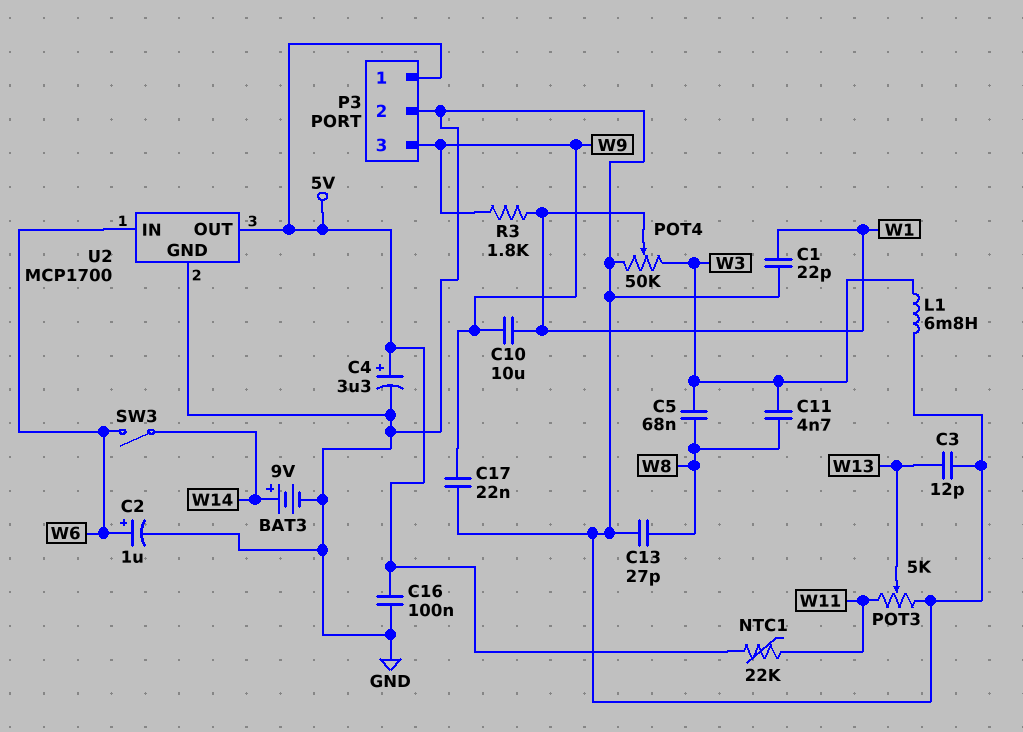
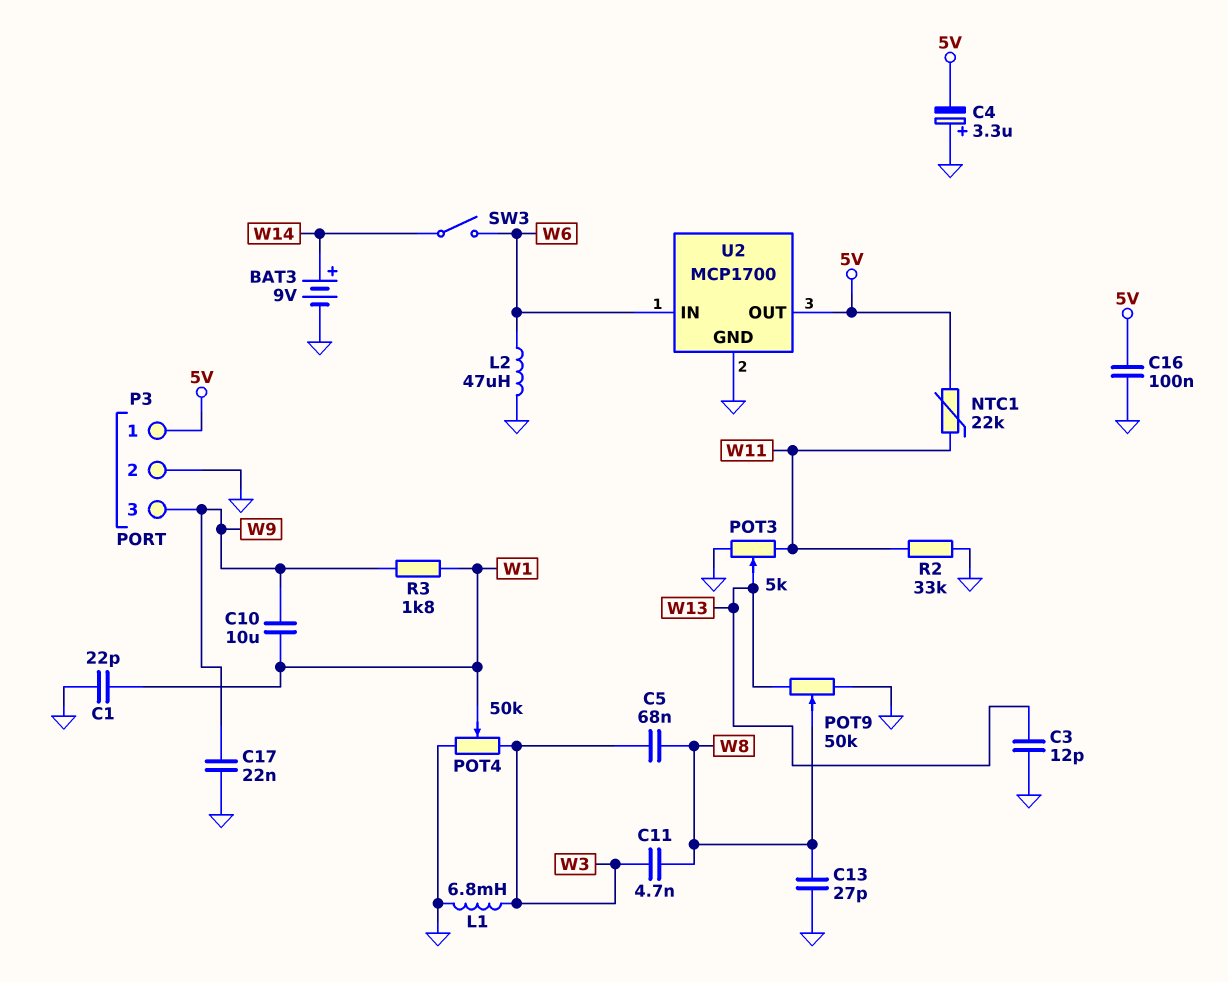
C2: 1uF (plus W6, minus GND) -> none
C4: 3.3uF (plus 5V, minus GND) -> 3.3uF (plus GND, minus 5V)
L2: none -> 47uH (GND, W6)
POT9: none -> 50k (GND, W13, wiper W8)
R2: none -> 33k (GND, W11)

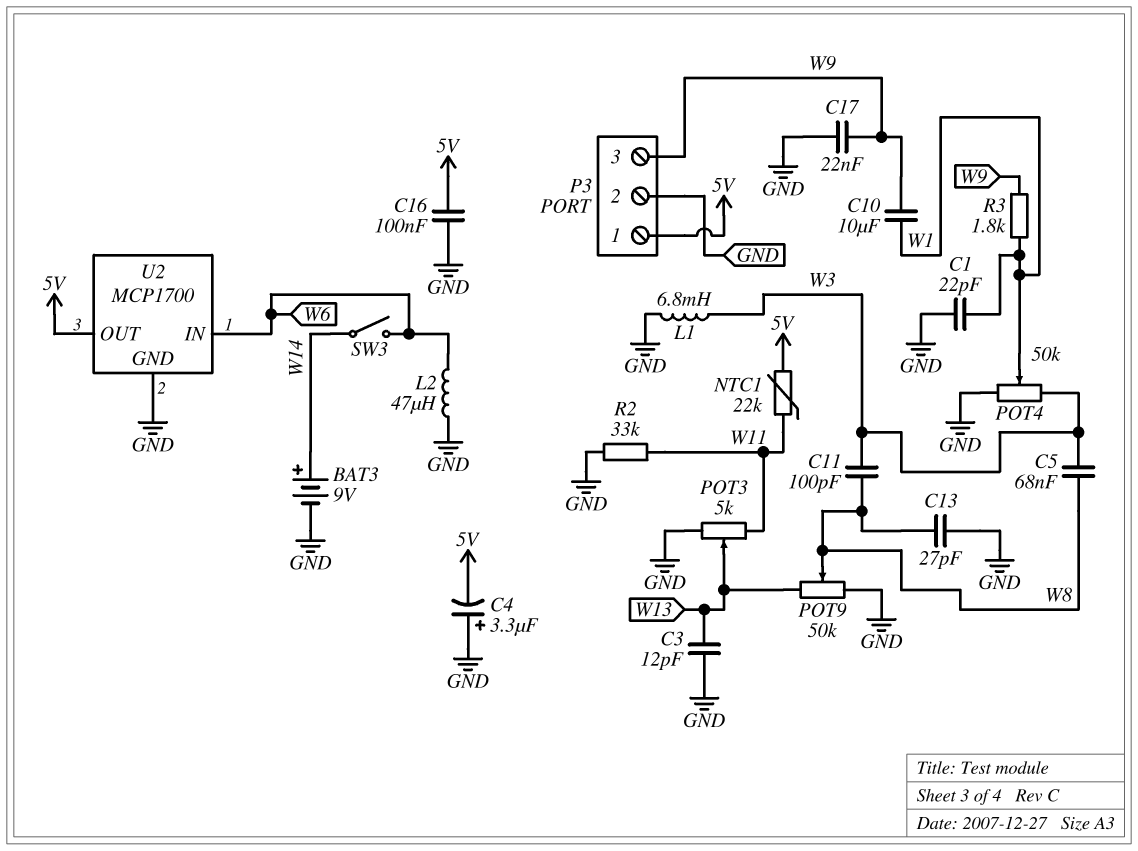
C11: 4.7nF (W3, W8) -> 100pF (W3, W8)

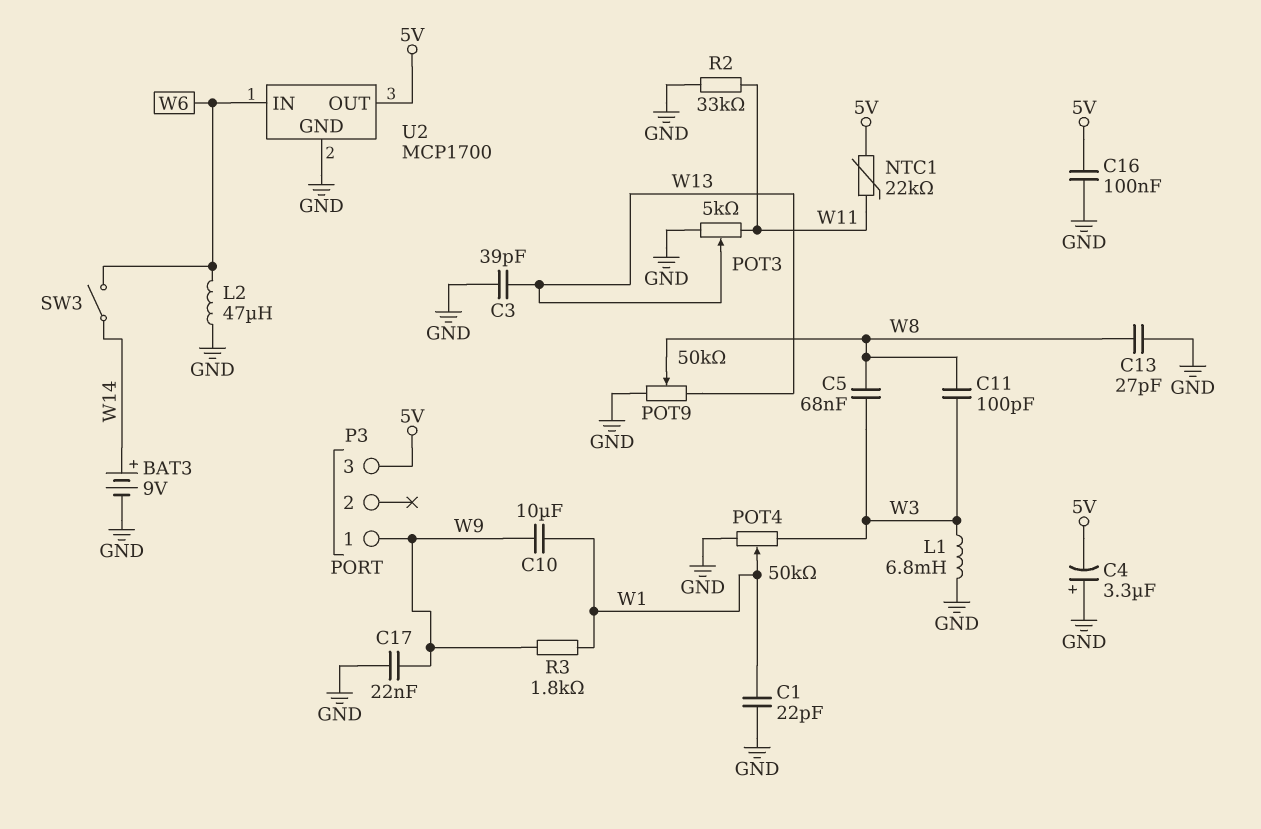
C3: 12pF (GND, W13) -> 39pF (GND, W13)
P3 pin 1: 5V -> W9
P3 pin 2: GND -> none
P3 pin 3: W9 -> 5V

